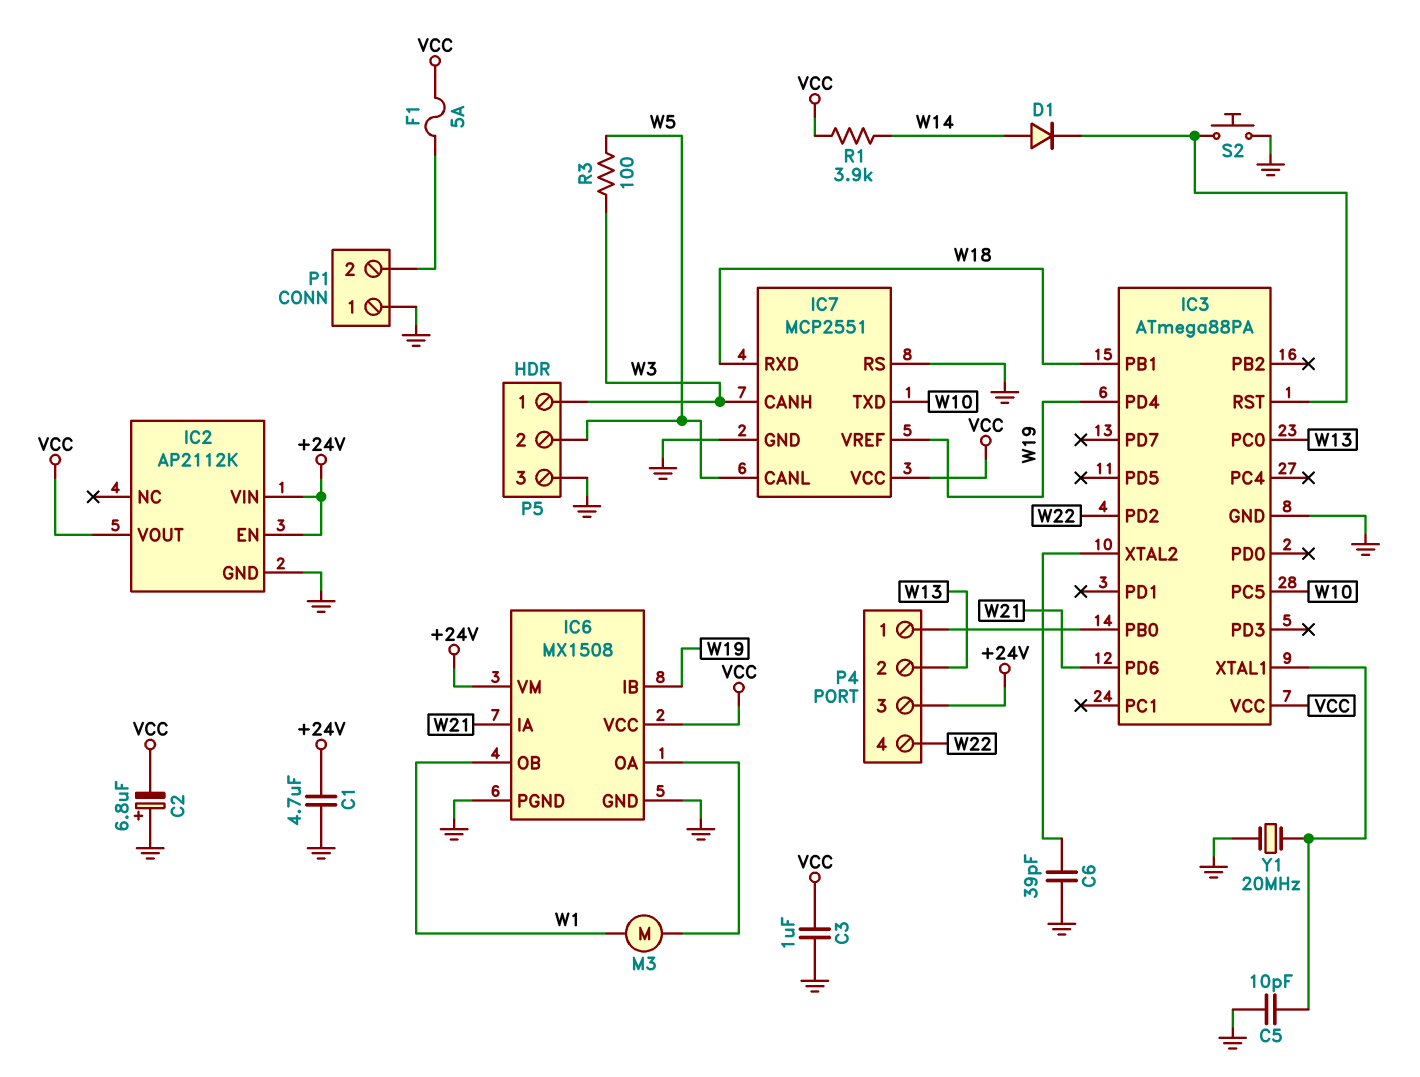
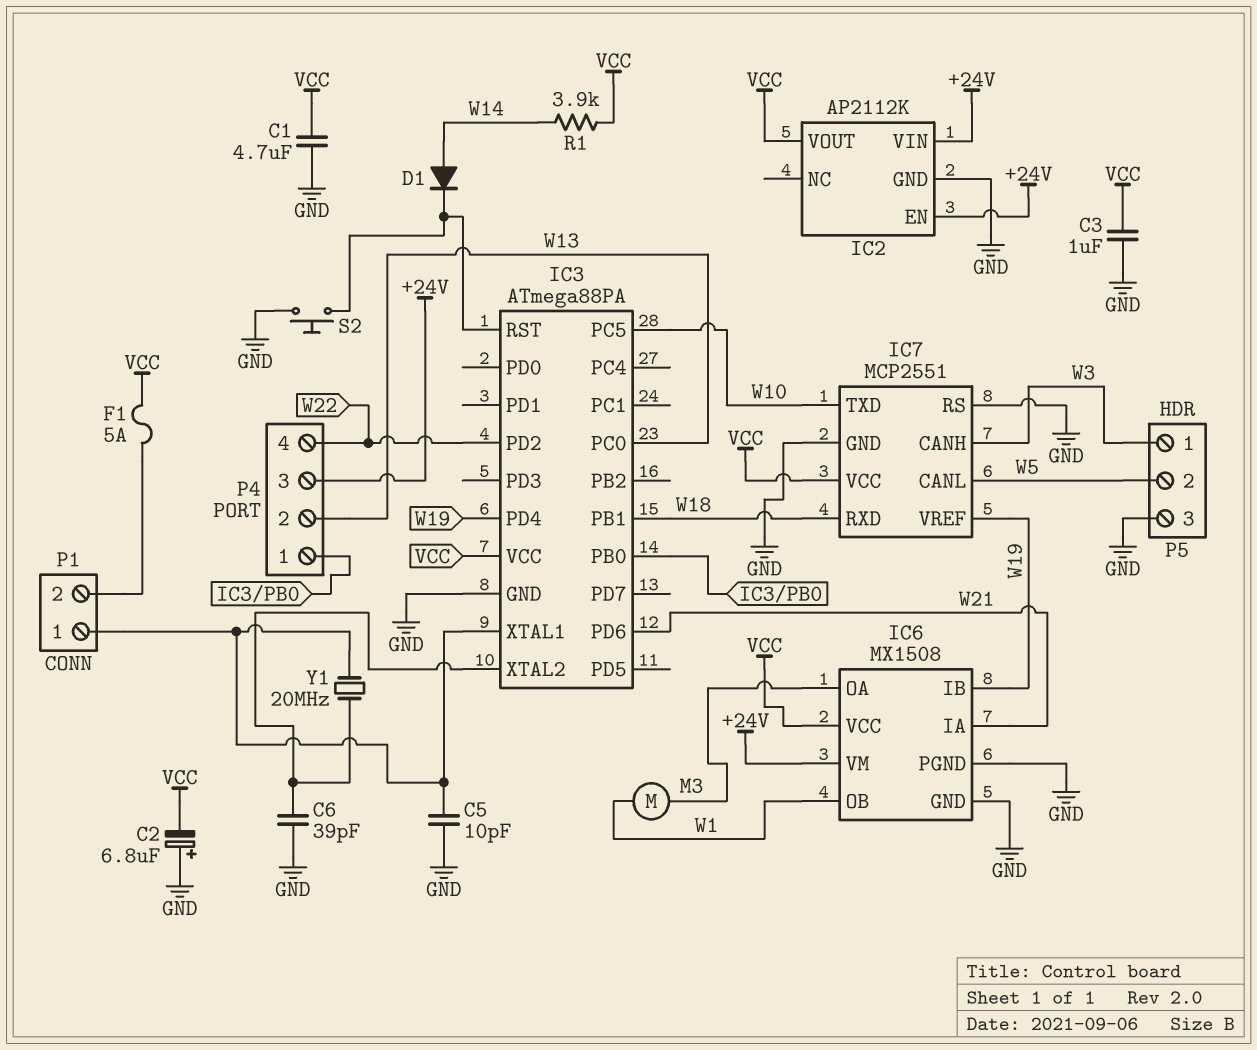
C1: 4.7uF (+24V, GND) -> 4.7uF (GND, VCC)
P1 pin 1: GND -> IC3/XTAL1
R3: 100 (W3, W5) -> none
Y1: 20MHz (GND, IC3/XTAL1) -> 20MHz (IC3/XTAL1, IC3/XTAL2)

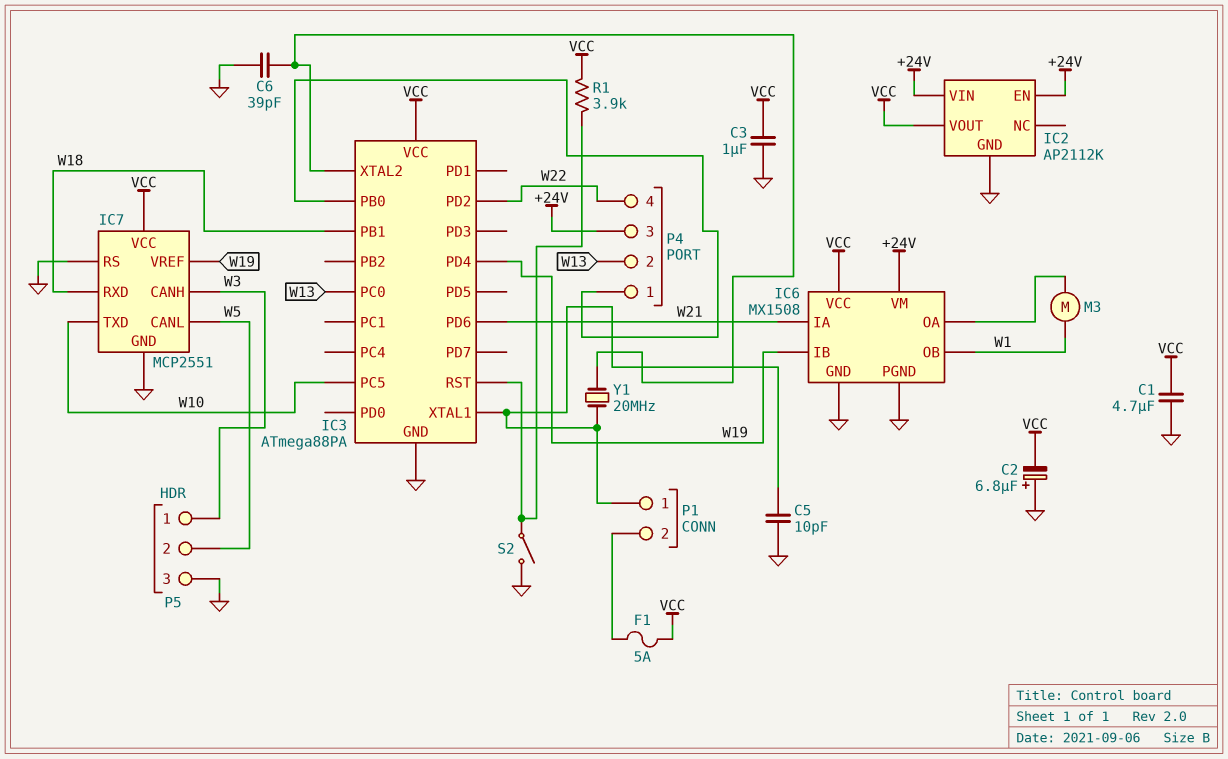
D1: diode (A W14, K IC3/RST) -> none
R1: 3.9k (VCC, W14) -> 3.9k (IC3/RST, VCC)
S2: button (GND, IC3/RST) -> switch (GND, IC3/RST)

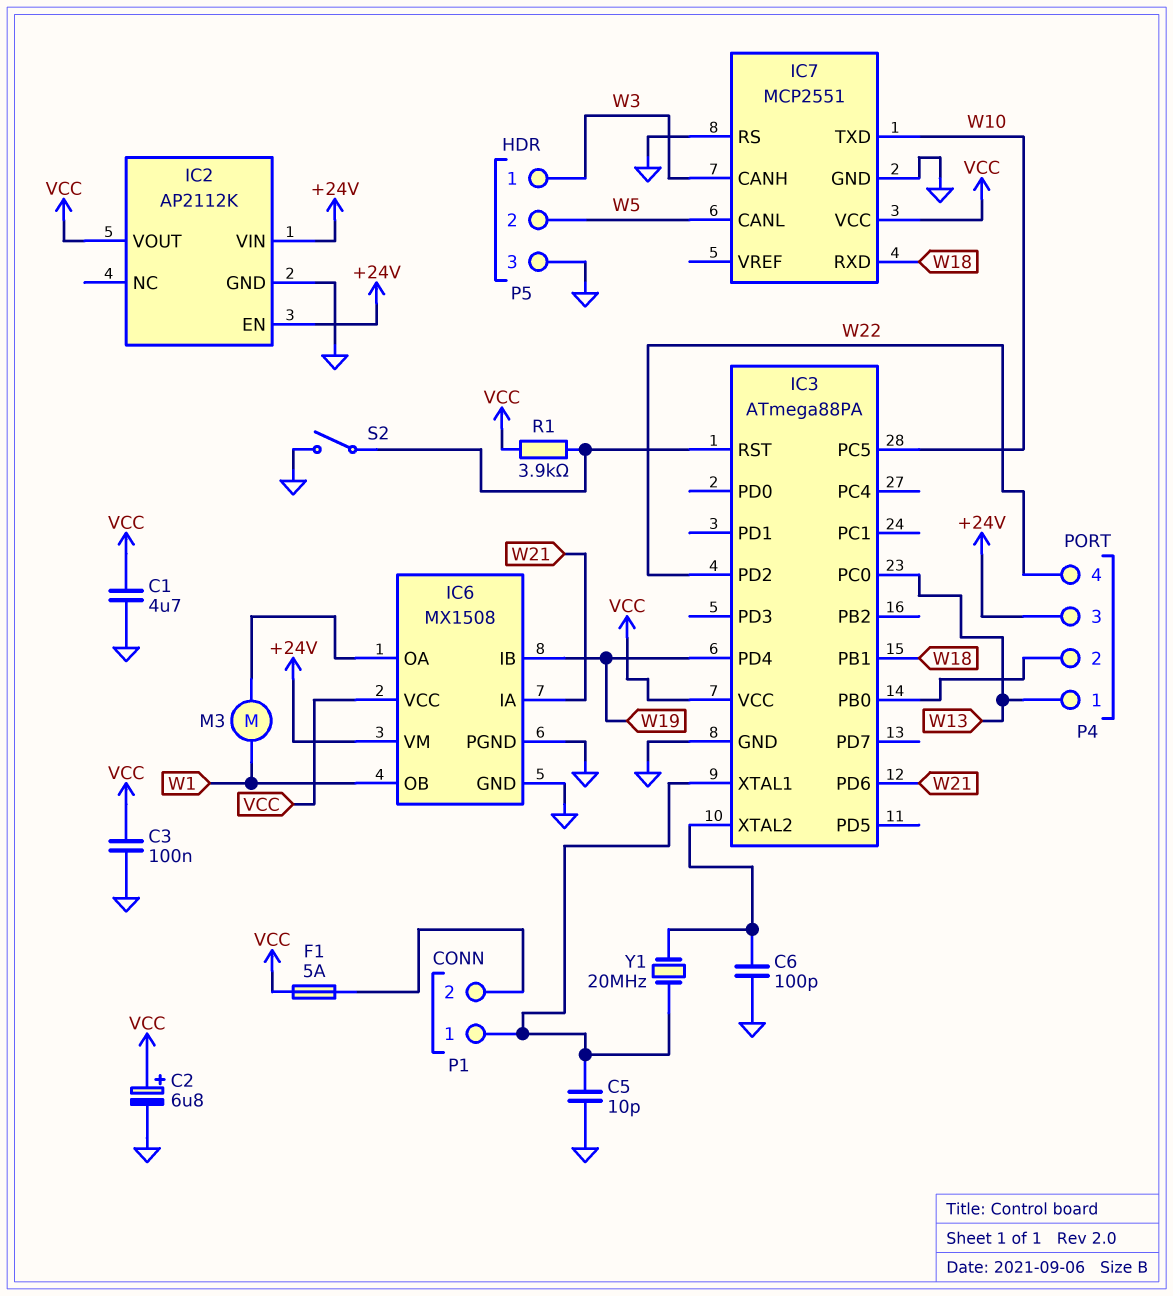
C2: 6.8uF (plus GND, minus VCC) -> 6.8uF (plus VCC, minus GND)
C3: 1uF (GND, VCC) -> 100nF (GND, VCC)
C6: 39pF (GND, IC3/XTAL2) -> 100pF (GND, IC3/XTAL2)
IC7 pin VREF: W19 -> none
P4 pin 1: IC3/PB0 -> W13
P4 pin 2: W13 -> IC3/PB0

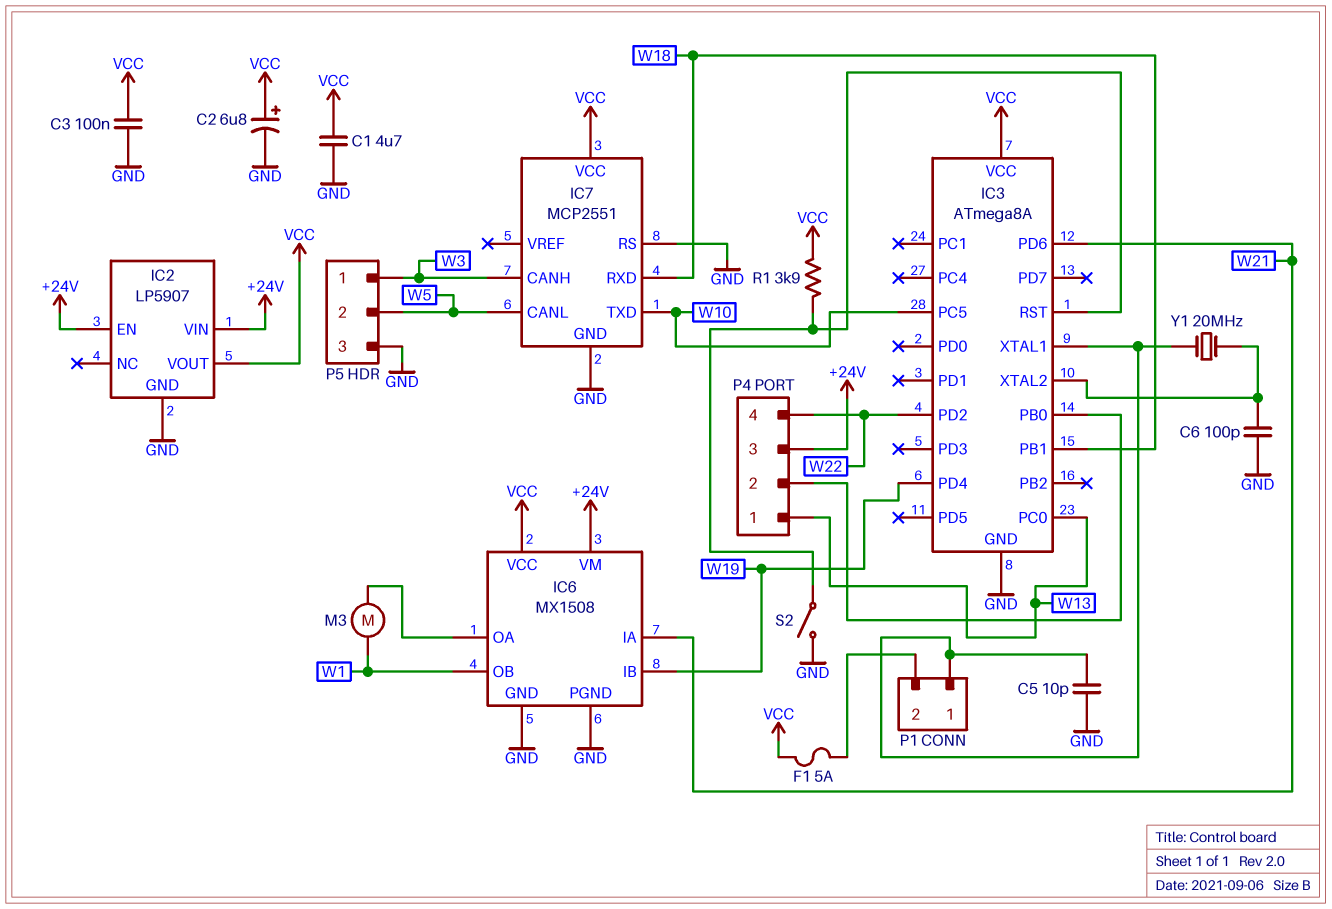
IC2: AP2112K -> LP5907
IC3: ATmega88PA -> ATmega8A

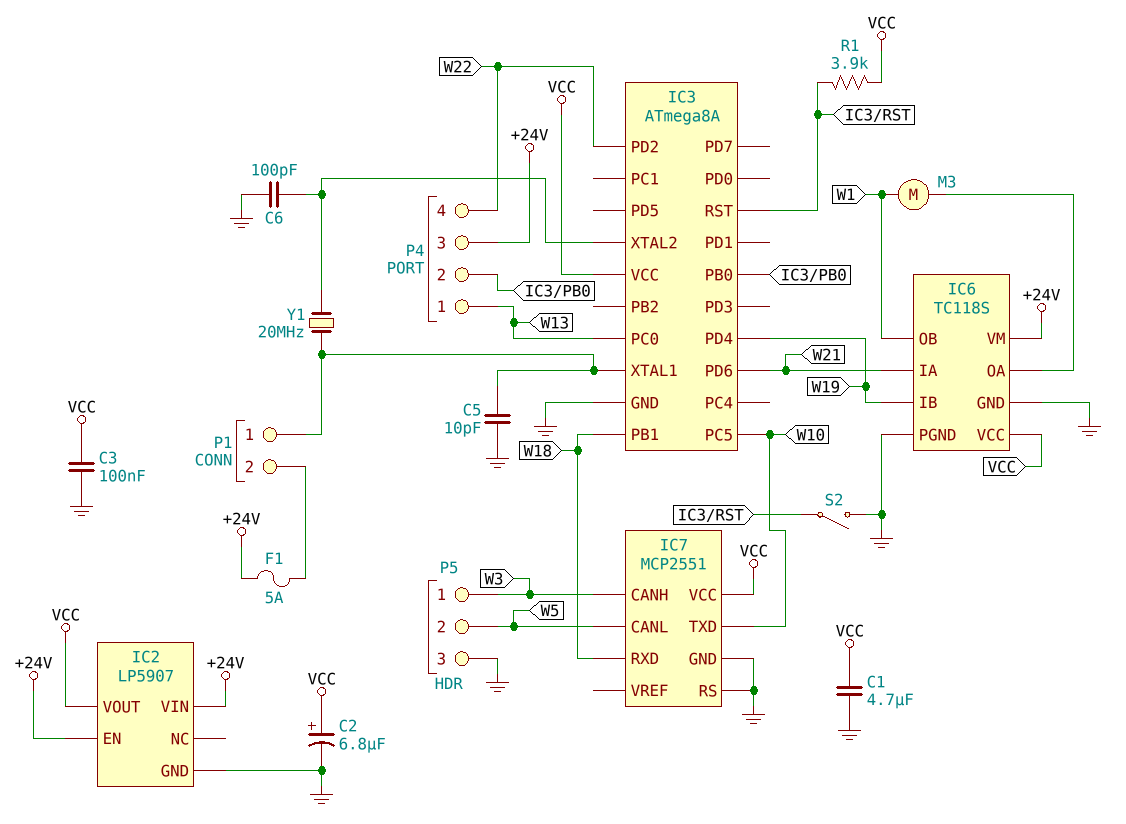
F1: 5A (P1/2, VCC) -> 5A (+24V, P1/2)
IC6: MX1508 -> TC118S

